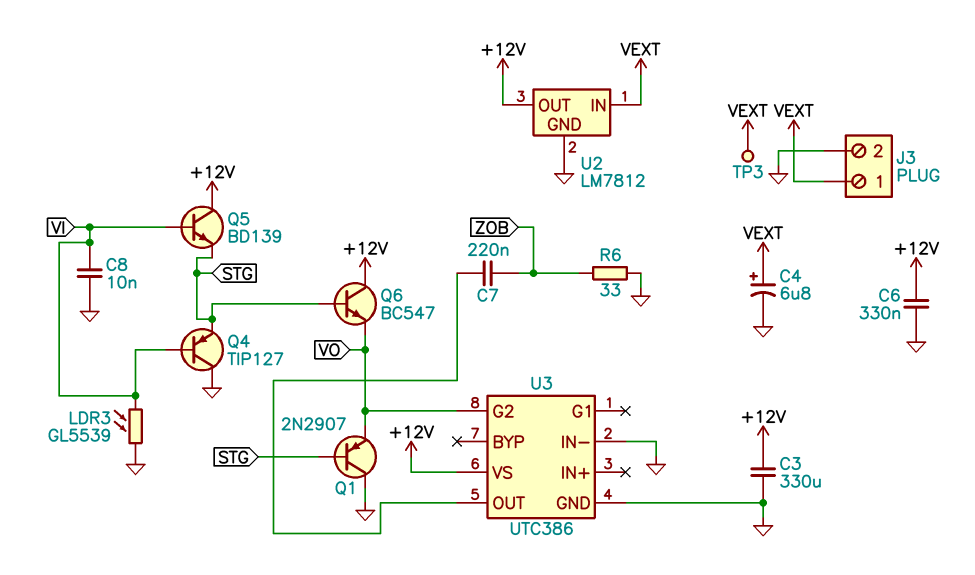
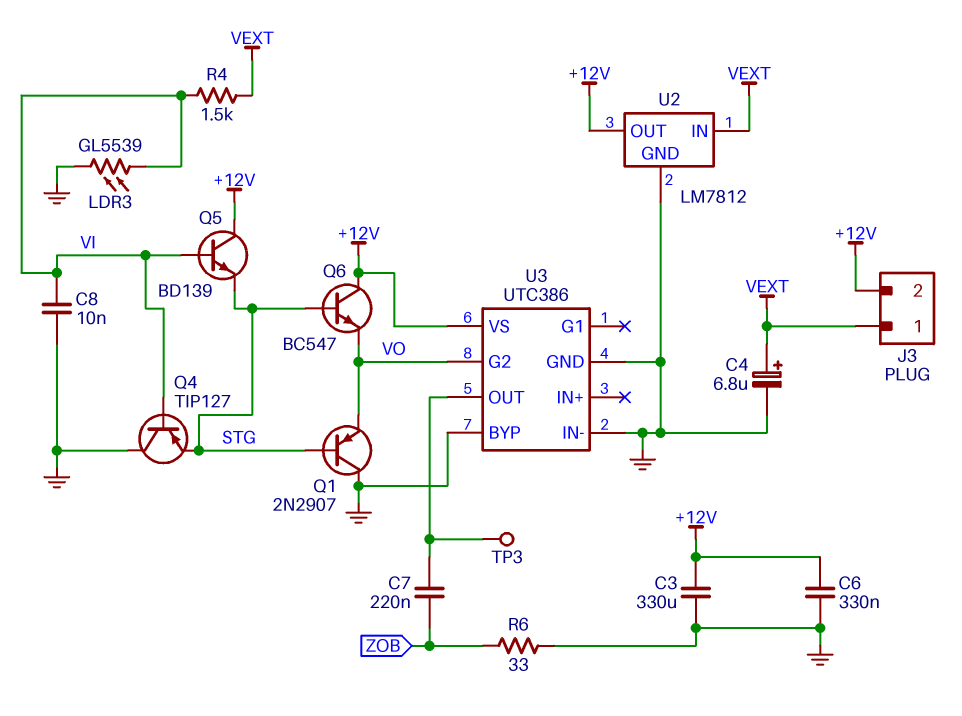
J3 pin 2: GND -> +12V
R4: none -> 1.5k (VEXT, VI)
TP3: test point (VEXT) -> test point (U3/OUT)
U3 pin BYP: none -> GND

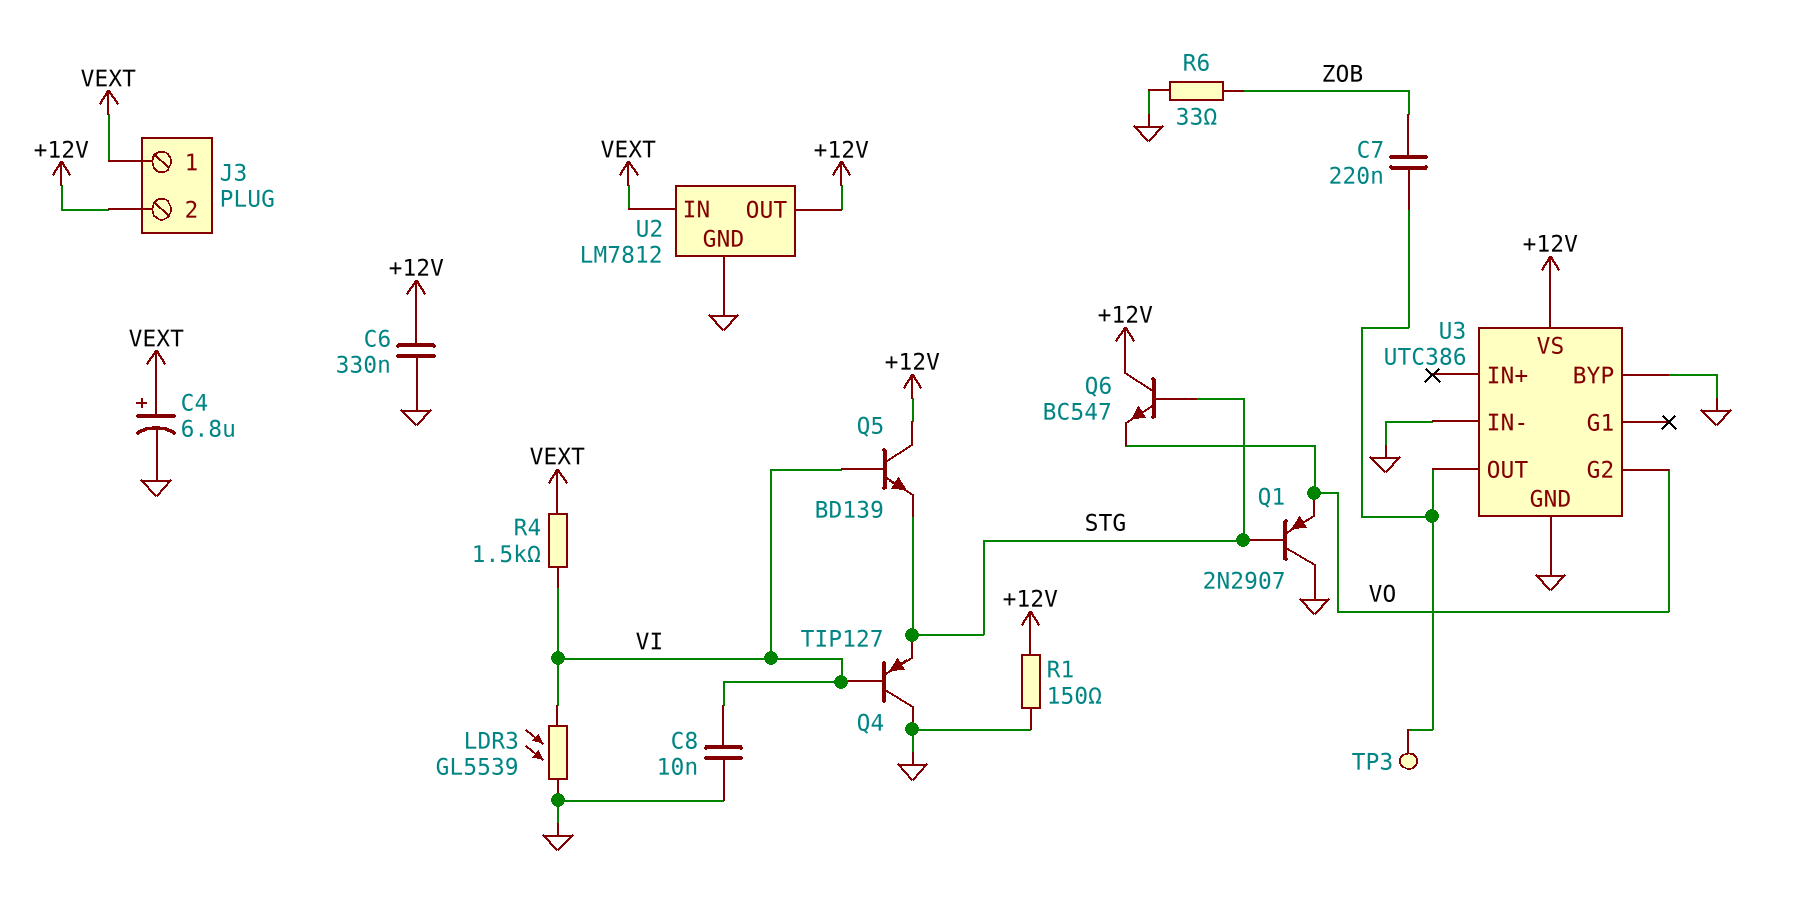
C3: 330uF (+12V, GND) -> none
R1: none -> 150 (+12V, GND)

